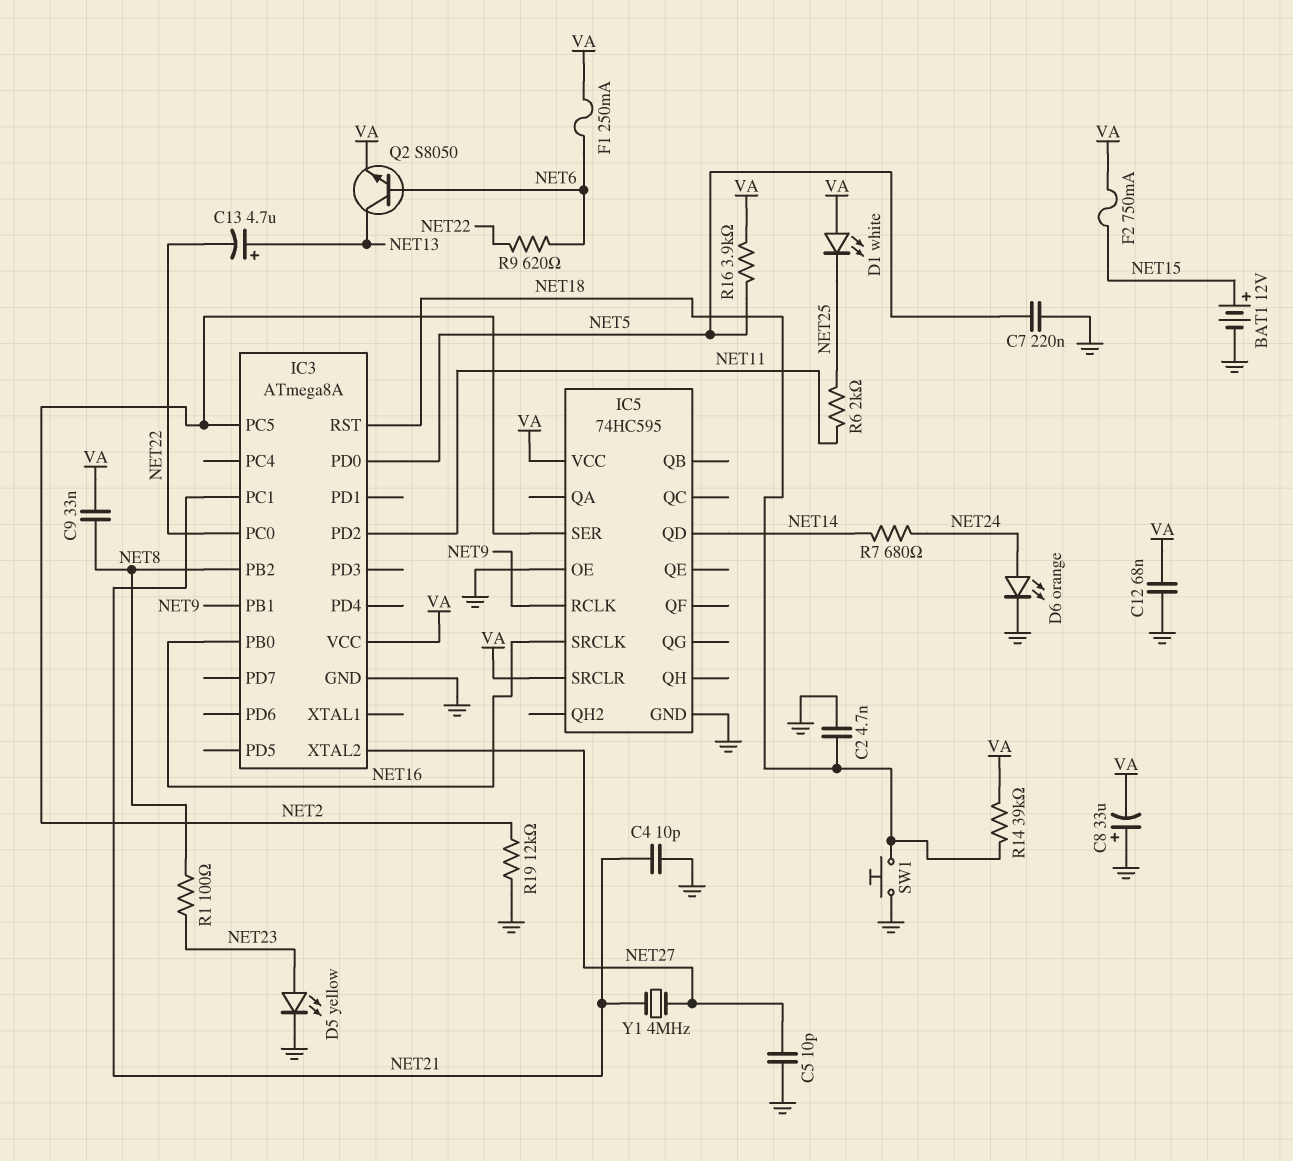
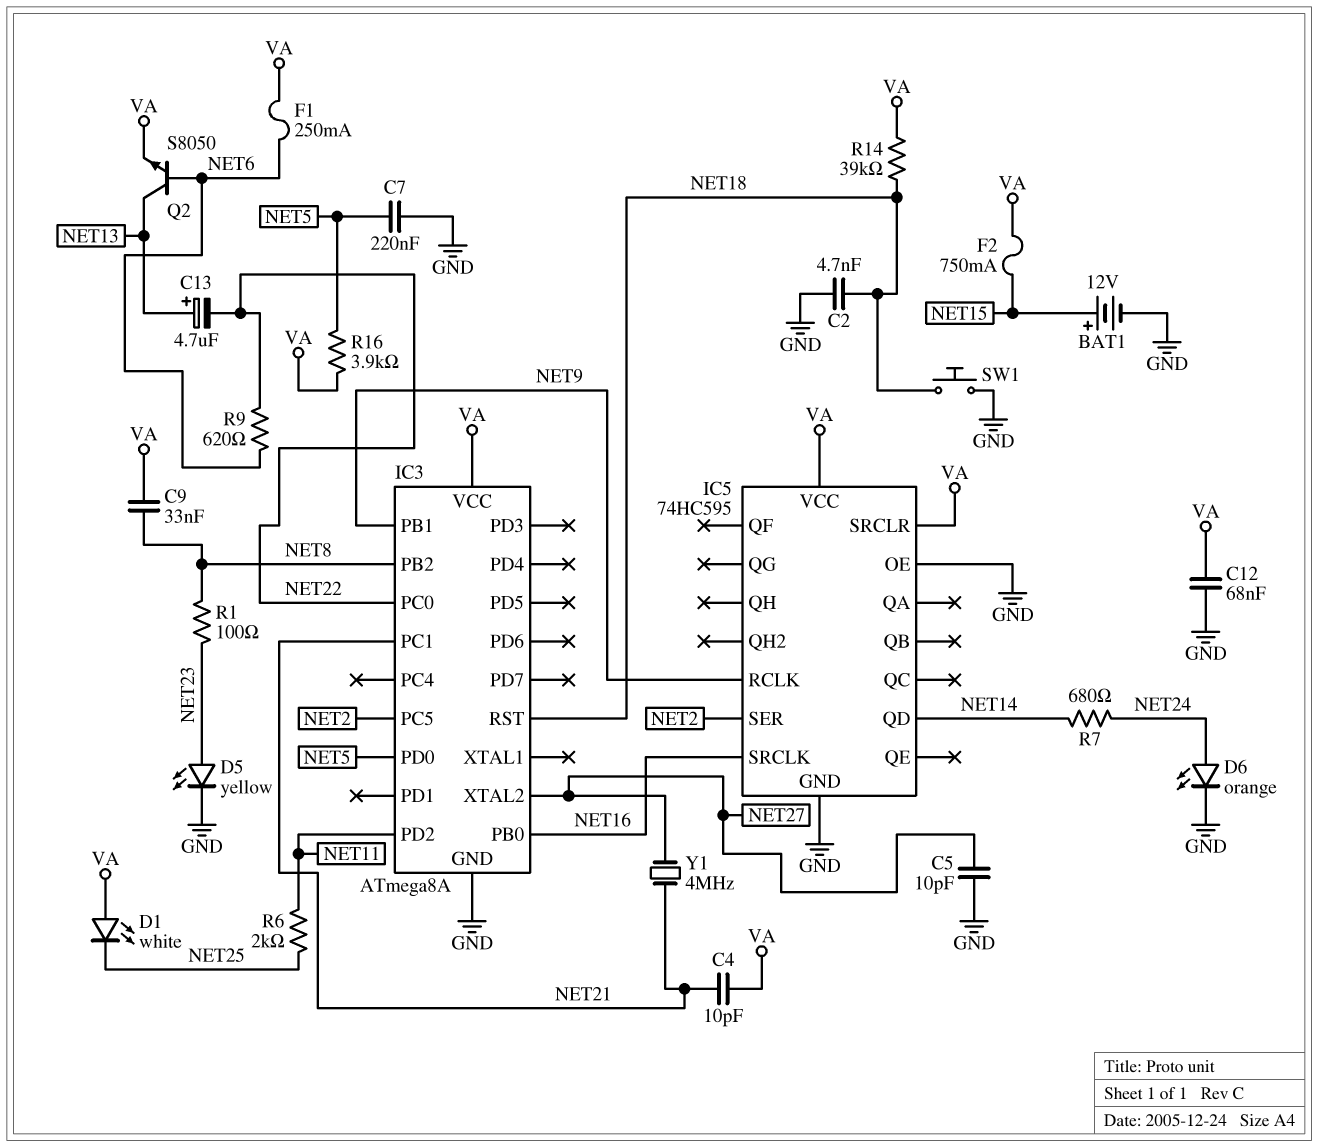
C4: 10pF (GND, NET21) -> 10pF (NET21, VA)
C8: 33uF (plus GND, minus VA) -> none
R19: 12k (GND, NET2) -> none

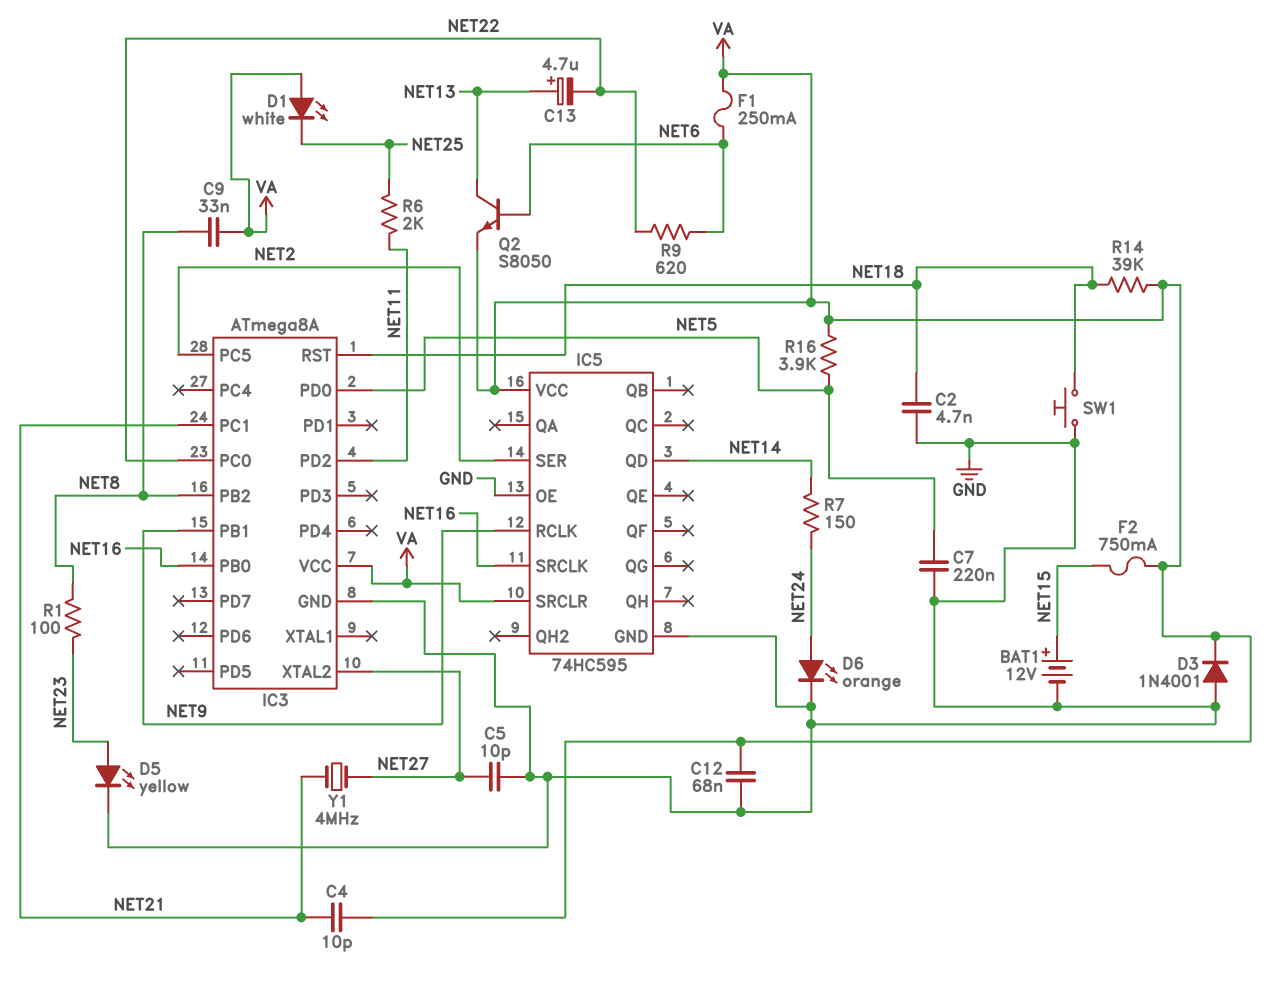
D3: none -> diode 1N4001 (A GND, K VA)
R7: 680 (NET14, NET24) -> 150 (NET14, NET24)

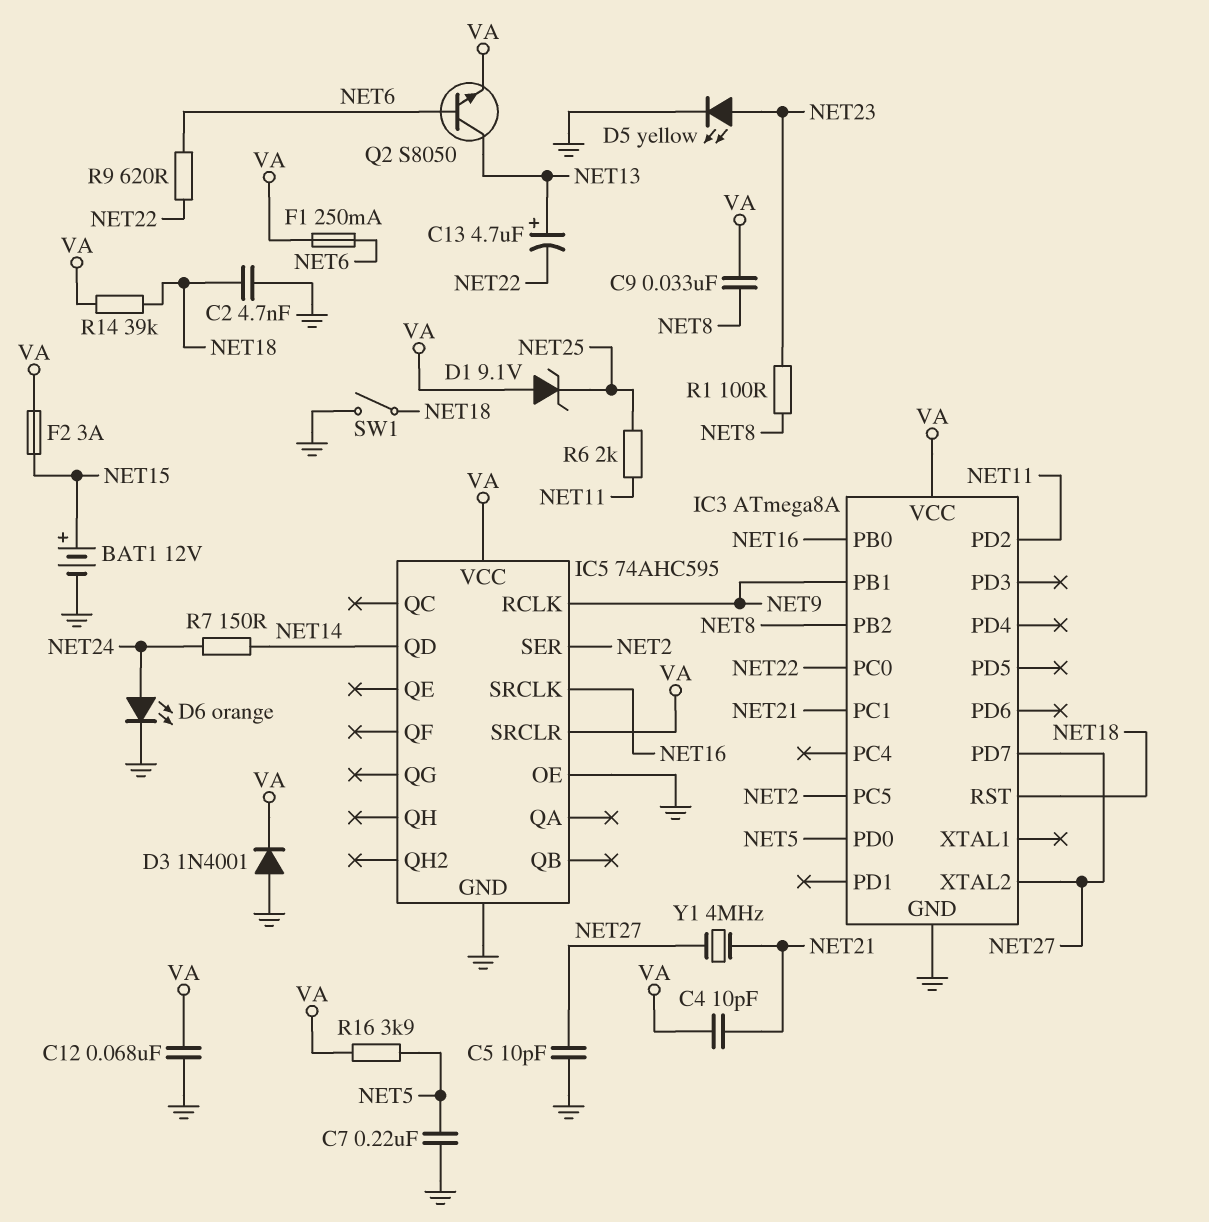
D1: LED white (A VA, K NET25) -> zener 9.1V (A VA, K NET25)
F2: 750mA (NET15, VA) -> 3A (NET15, VA)
IC3 pin PD7: none -> NET27
IC5: 74HC595 -> 74AHC595
SW1: button (GND, NET18) -> switch (GND, NET18)

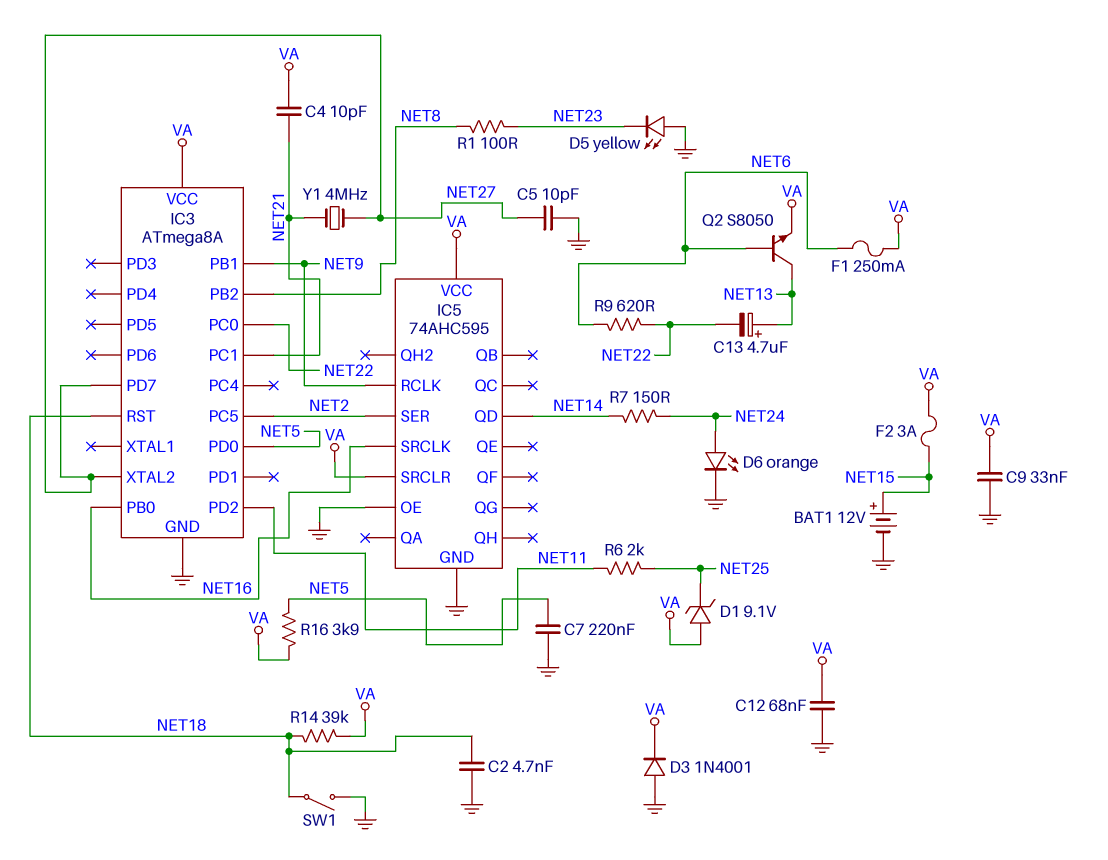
C9: 33nF (NET8, VA) -> 33nF (GND, VA)
D5: LED yellow (A NET23, K GND) -> LED yellow (A GND, K NET23)

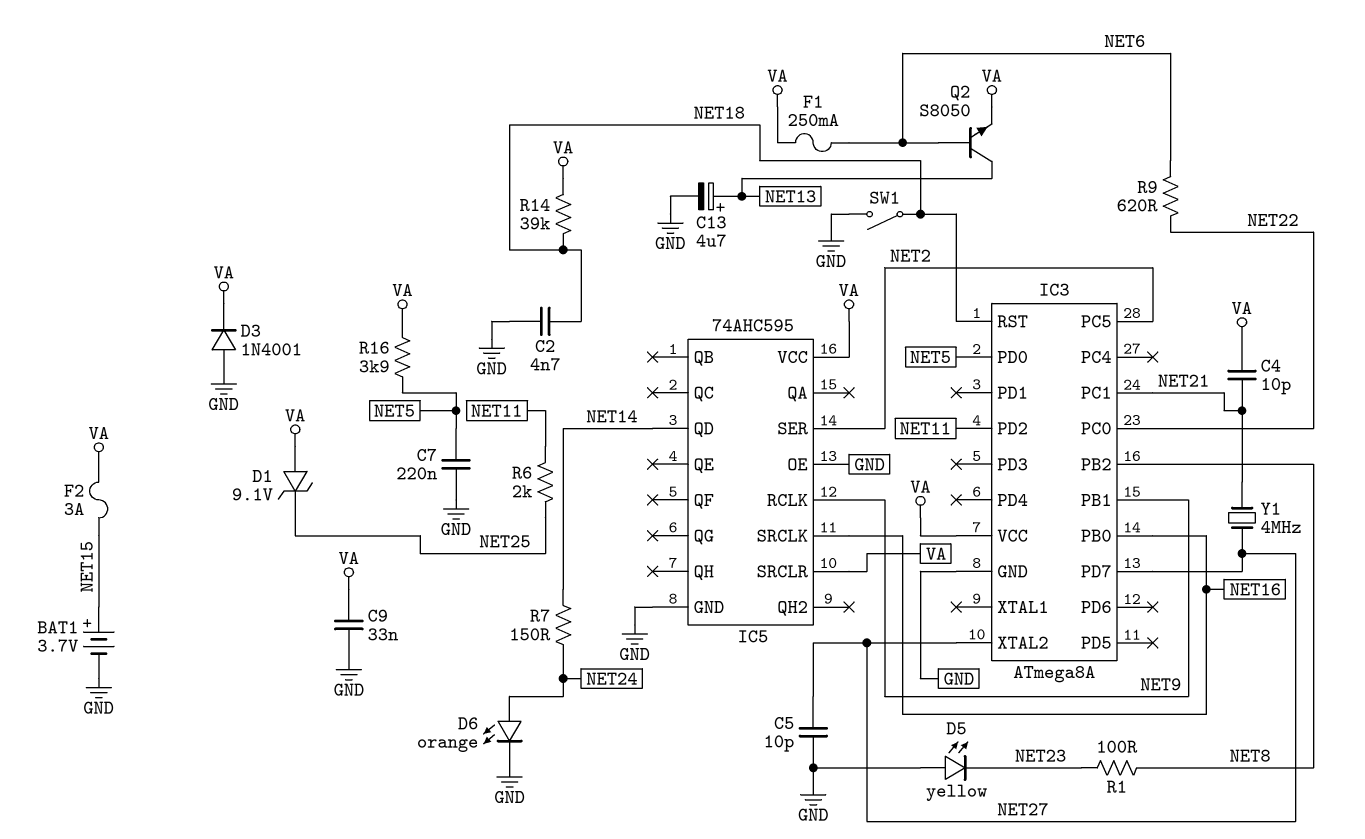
BAT1: 12V (plus NET15, minus GND) -> 3.7V (plus NET15, minus GND)
C12: 68nF (GND, VA) -> none
C13: 4.7uF (plus NET13, minus NET22) -> 4.7uF (plus NET13, minus GND)

